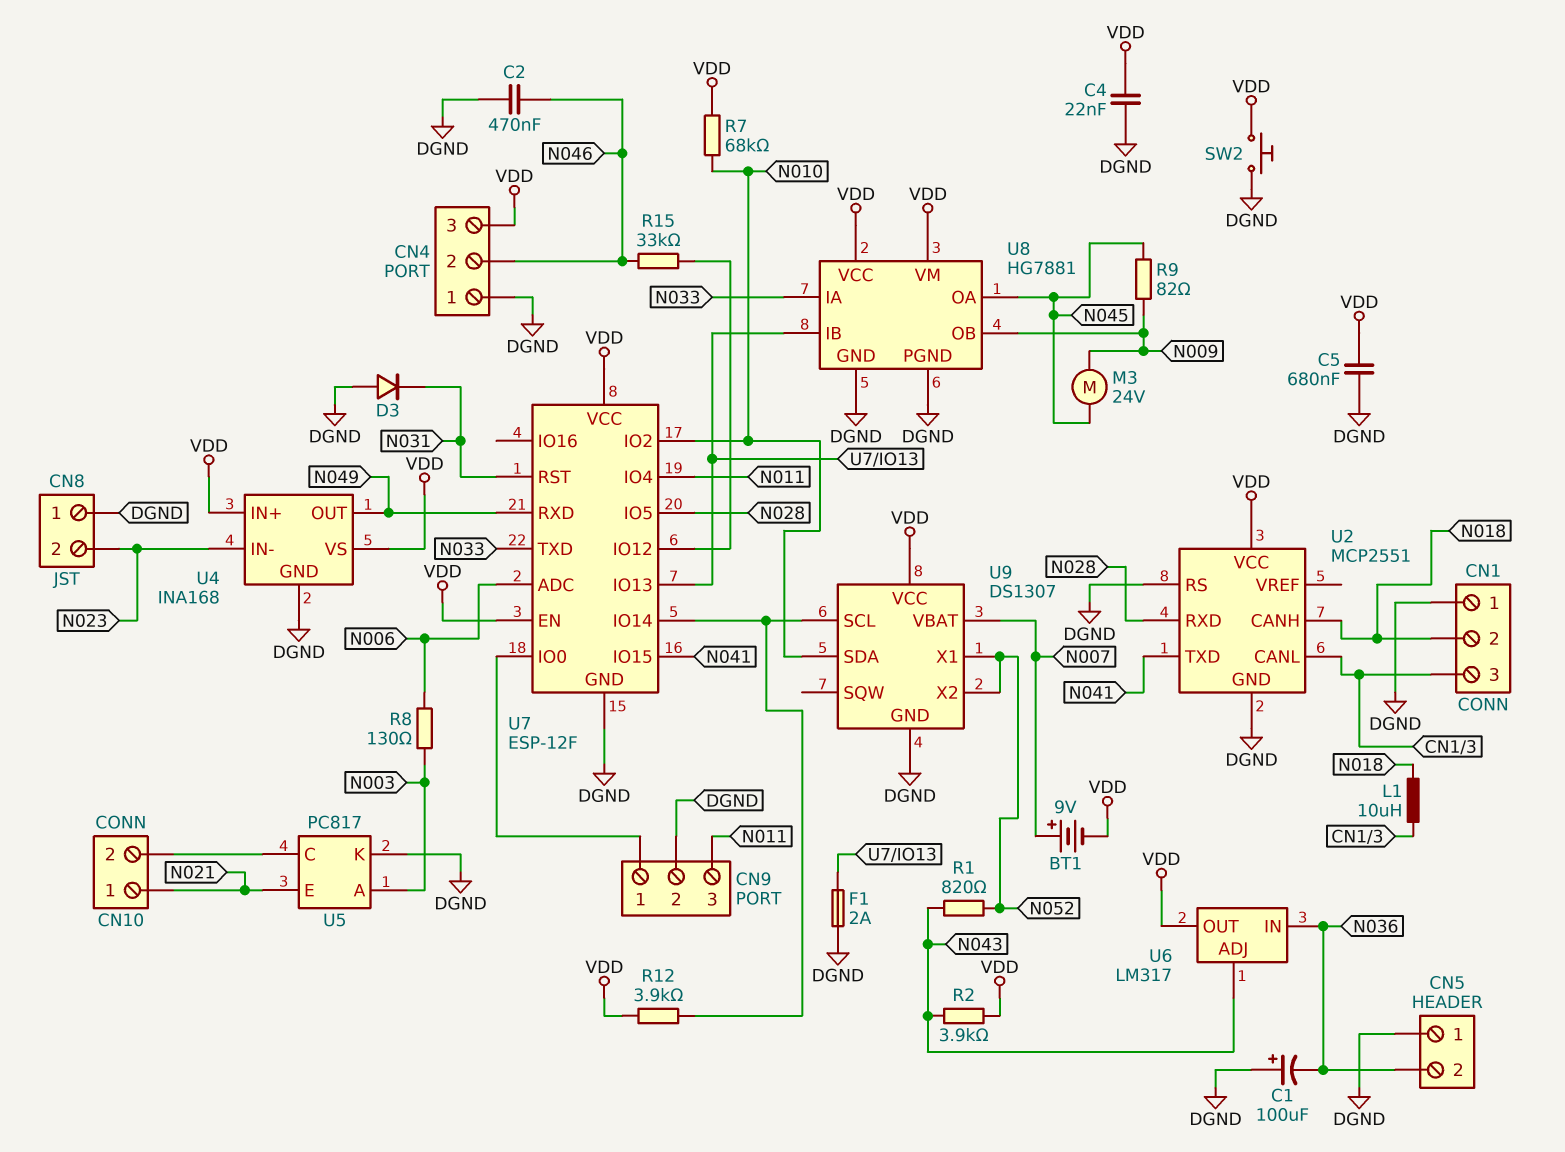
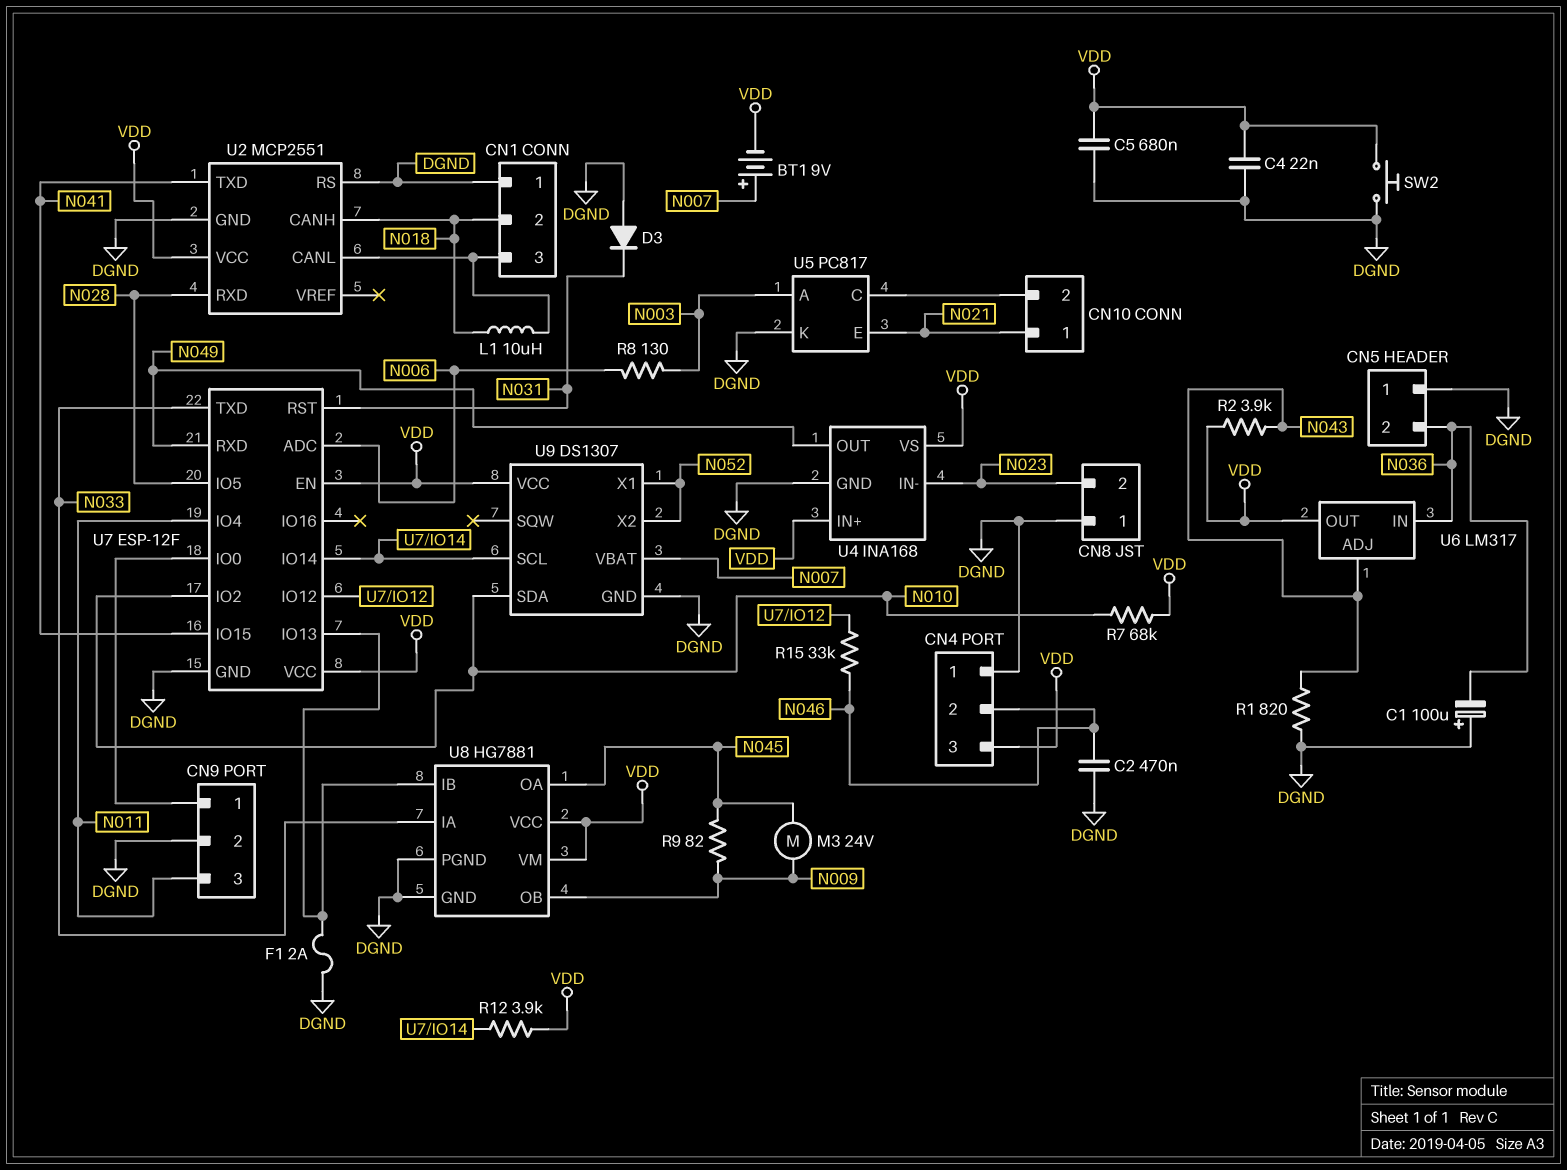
R1: 820 (N043, N052) -> 820 (DGND, N043)

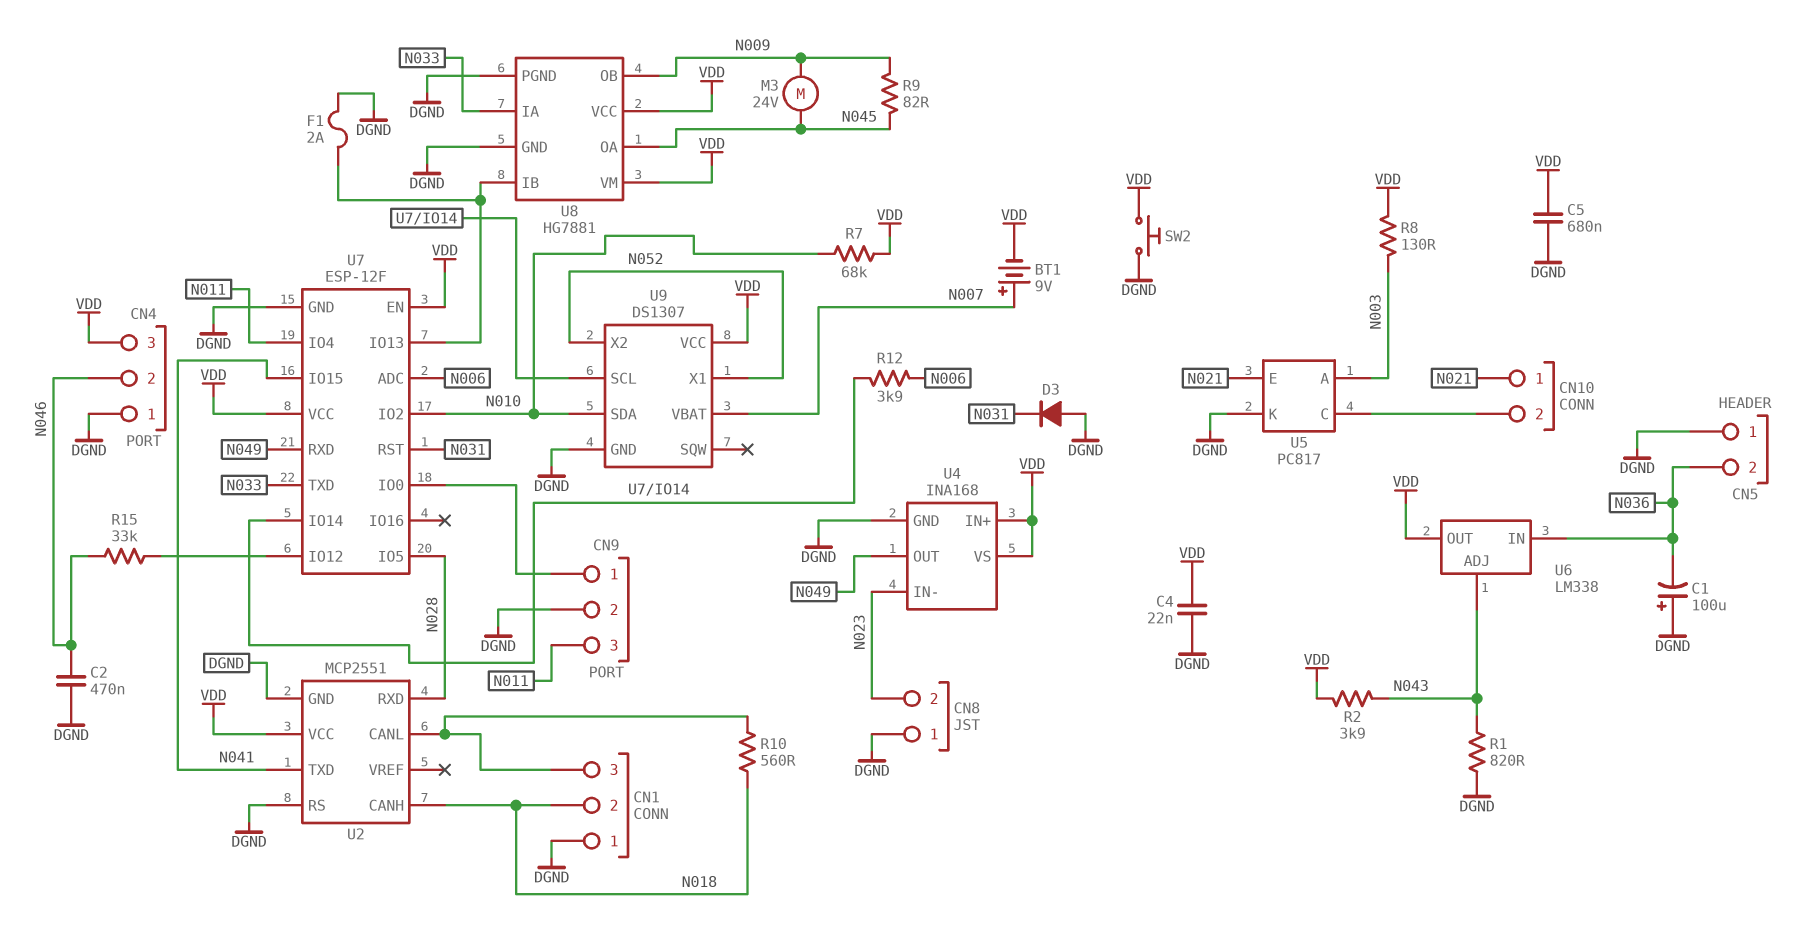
L1: 10uH (CN1/3, N018) -> none
R8: 130 (N003, N006) -> 130 (N003, VDD)
R10: none -> 560 (CN1/3, N018)
R12: 3.9k (U7/IO14, VDD) -> 3.9k (N006, U7/IO14)
U6: LM317 -> LM338

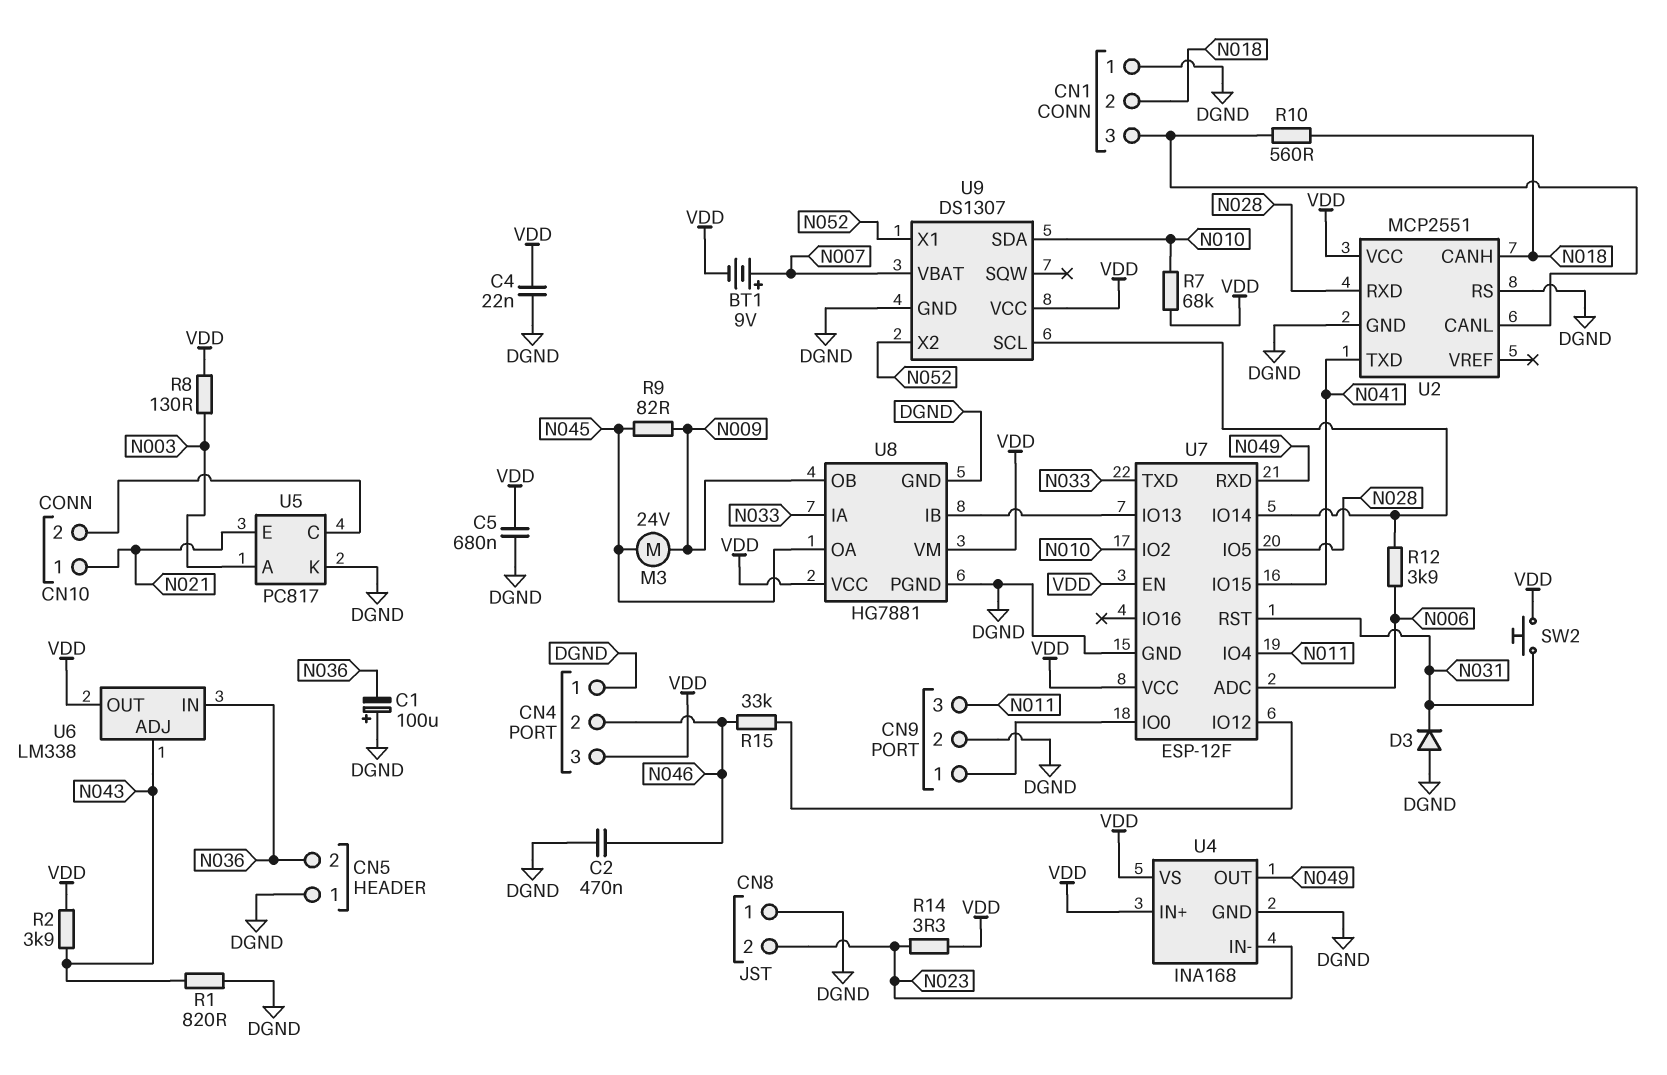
F1: 2A (DGND, U7/IO13) -> none
R14: none -> 3.3 (N023, VDD)
SW2: button (DGND, VDD) -> button (N031, VDD)

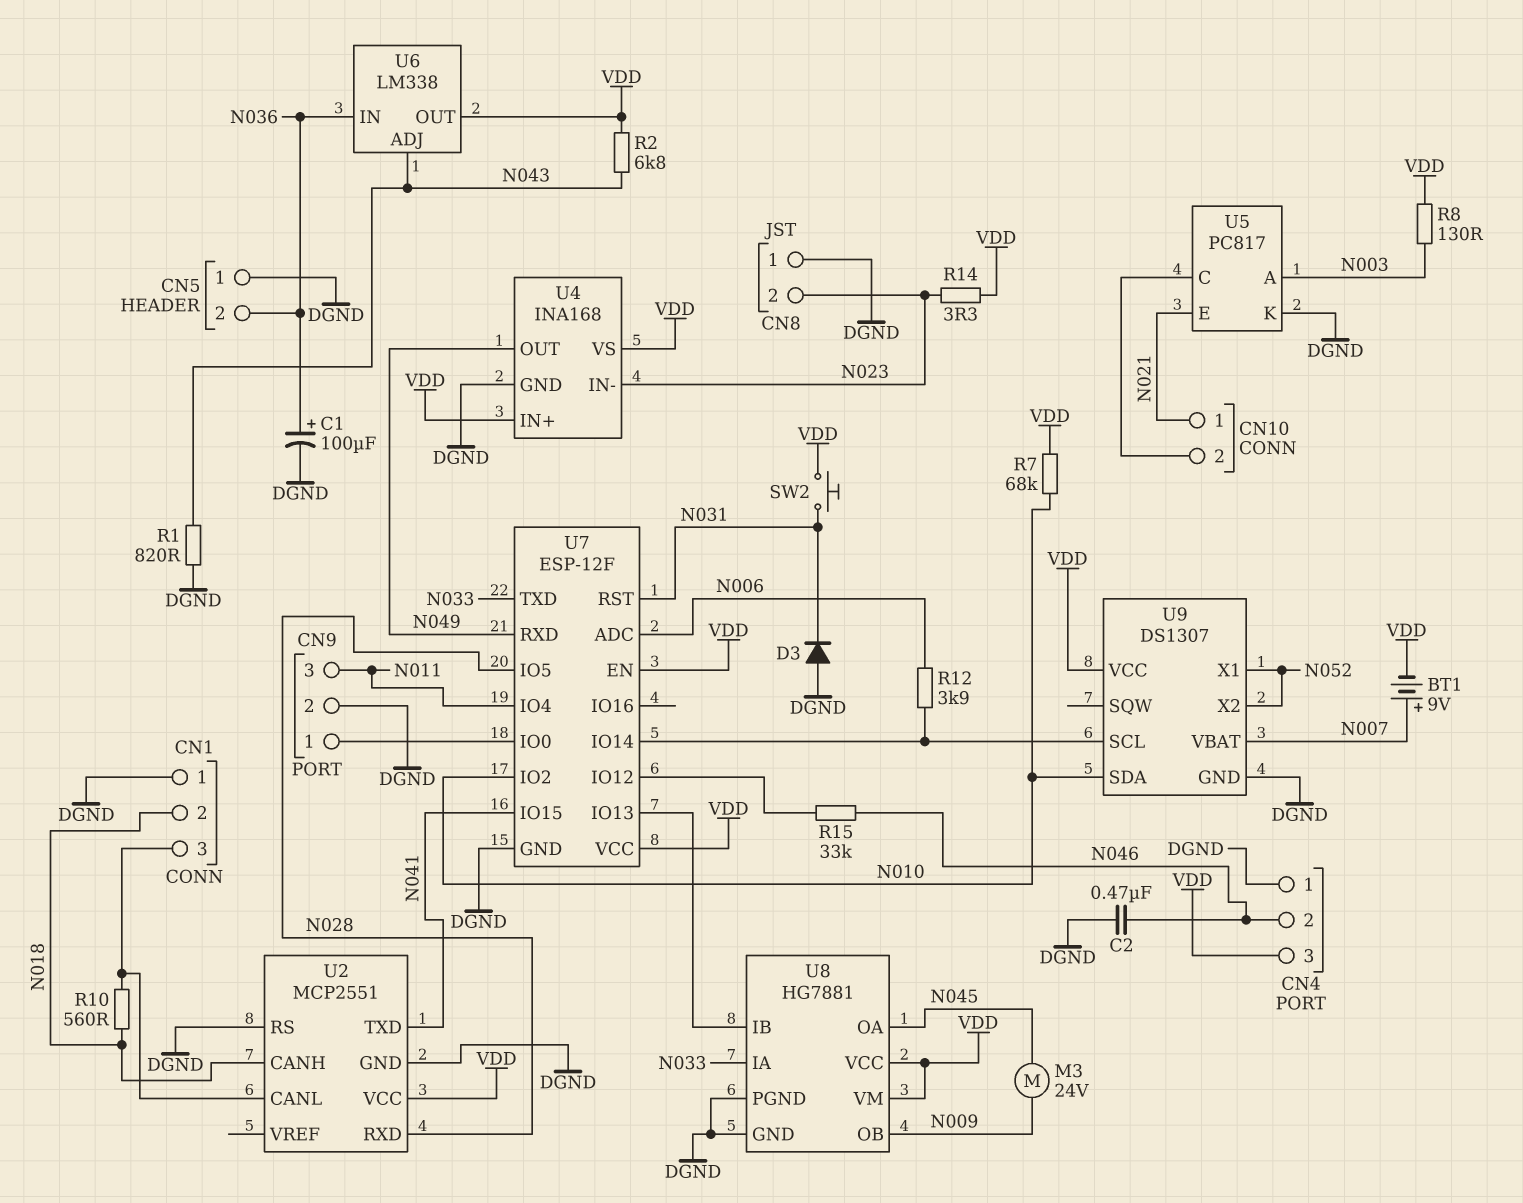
C1: 100uF (plus DGND, minus N036) -> 100uF (plus N036, minus DGND)
C4: 22nF (DGND, VDD) -> none
C5: 680nF (DGND, VDD) -> none
R2: 3.9k (N043, VDD) -> 6.8k (N043, VDD)
R9: 82 (N009, N045) -> none

